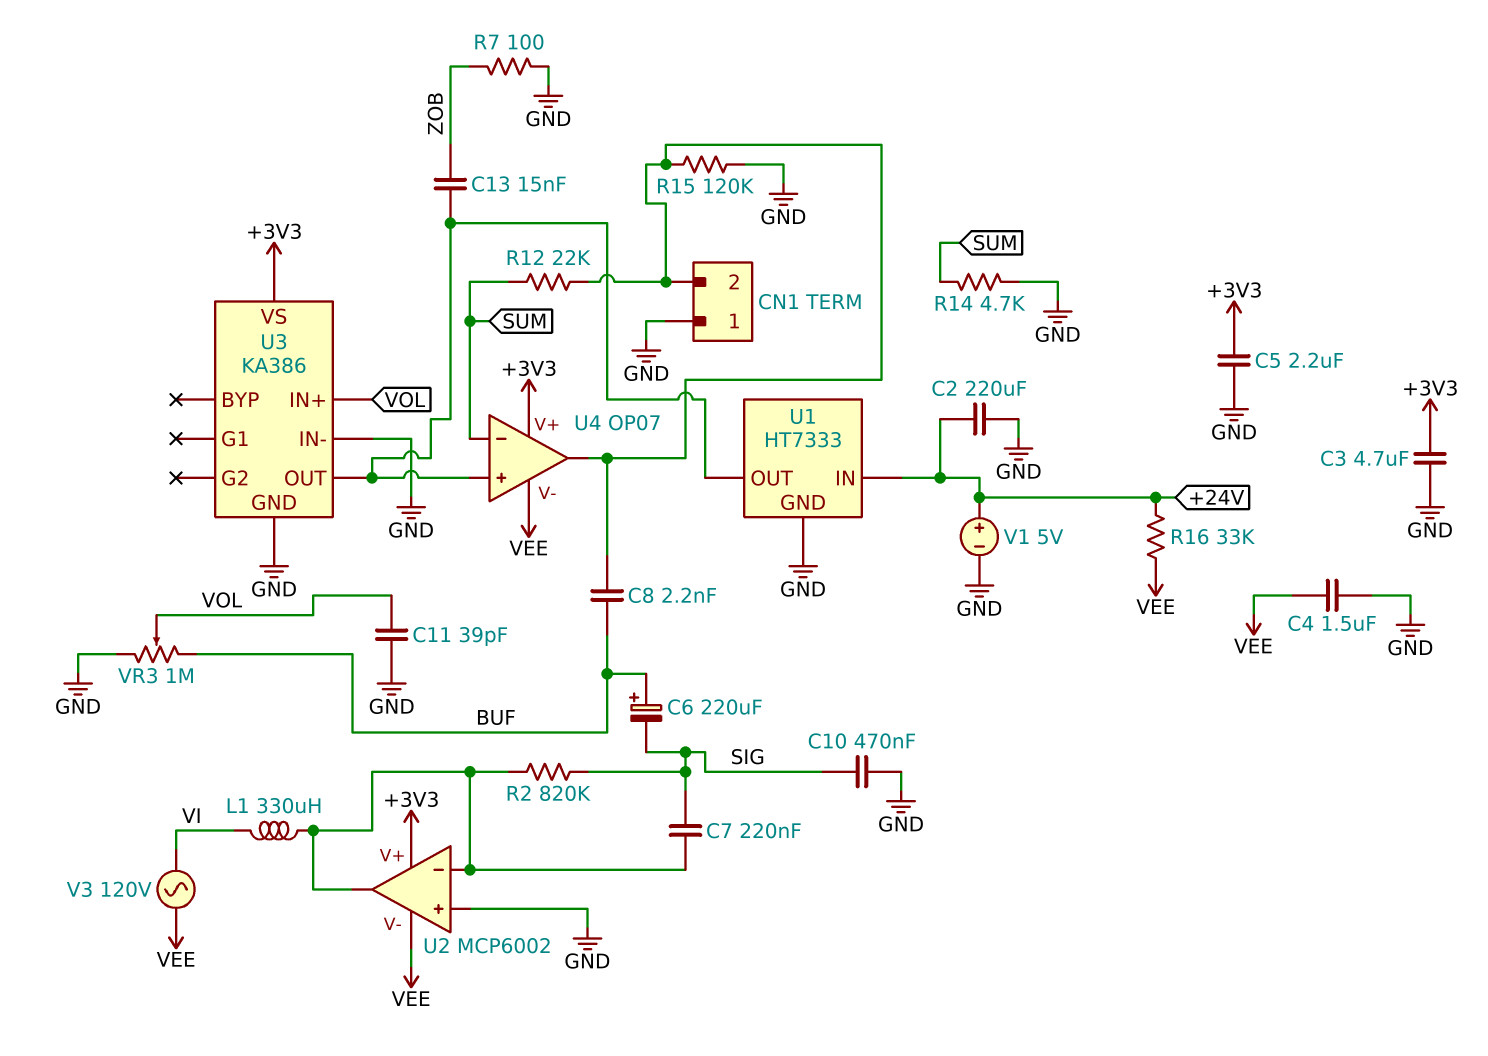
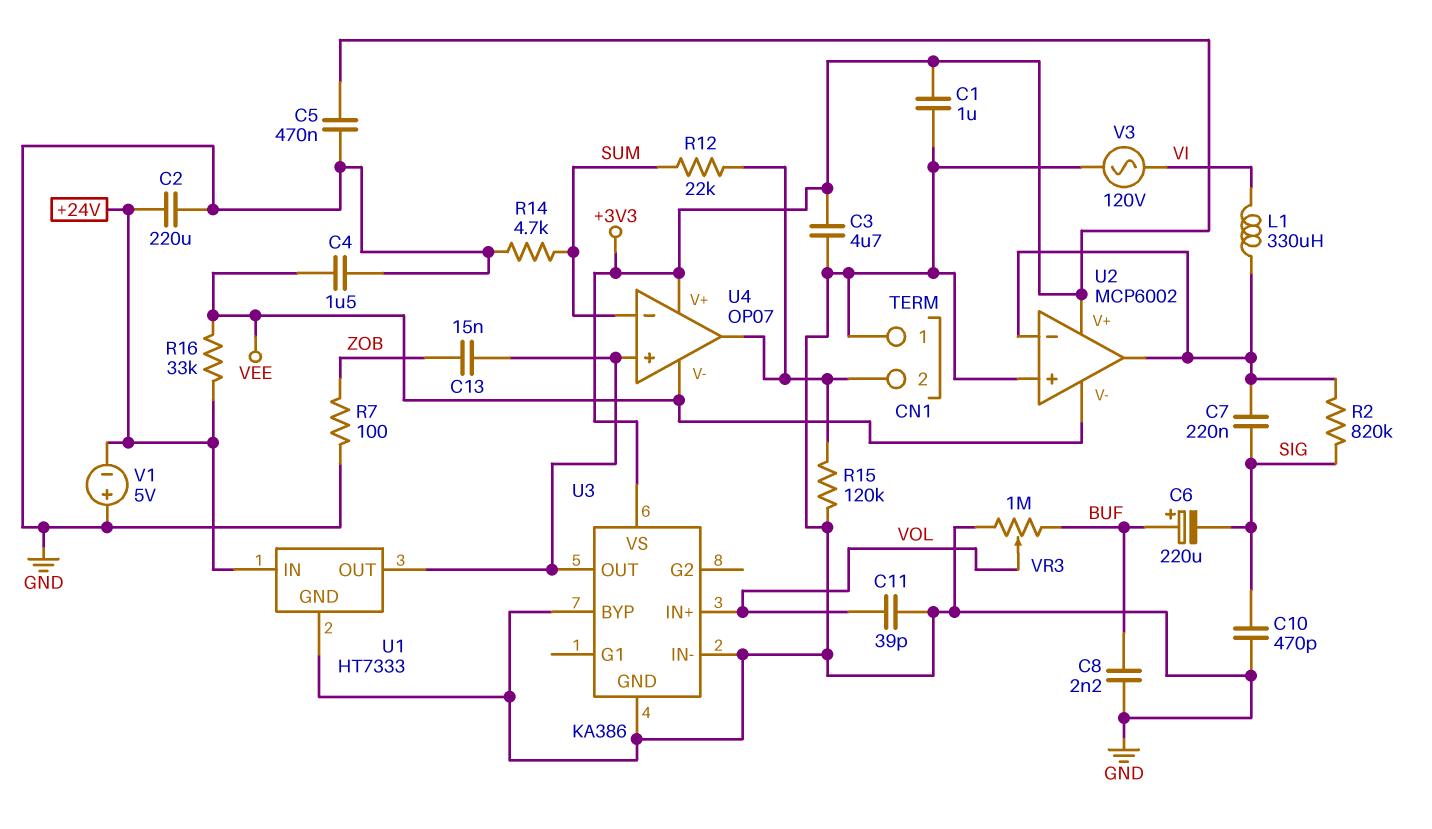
C1: none -> 1uF (+3V3, GND)
C5: 2.2uF (+3V3, GND) -> 470nF (+3V3, GND)
C8: 2.2nF (BUF, CN1/2) -> 2.2nF (BUF, GND)
C10: 470nF (GND, SIG) -> 470pF (GND, SIG)
U3 pin BYP: none -> GND
V1: 5V (plus +24V, minus GND) -> 5V (plus GND, minus +24V)
V3: AC 120V (VEE, VI) -> AC 120V (GND, VI)

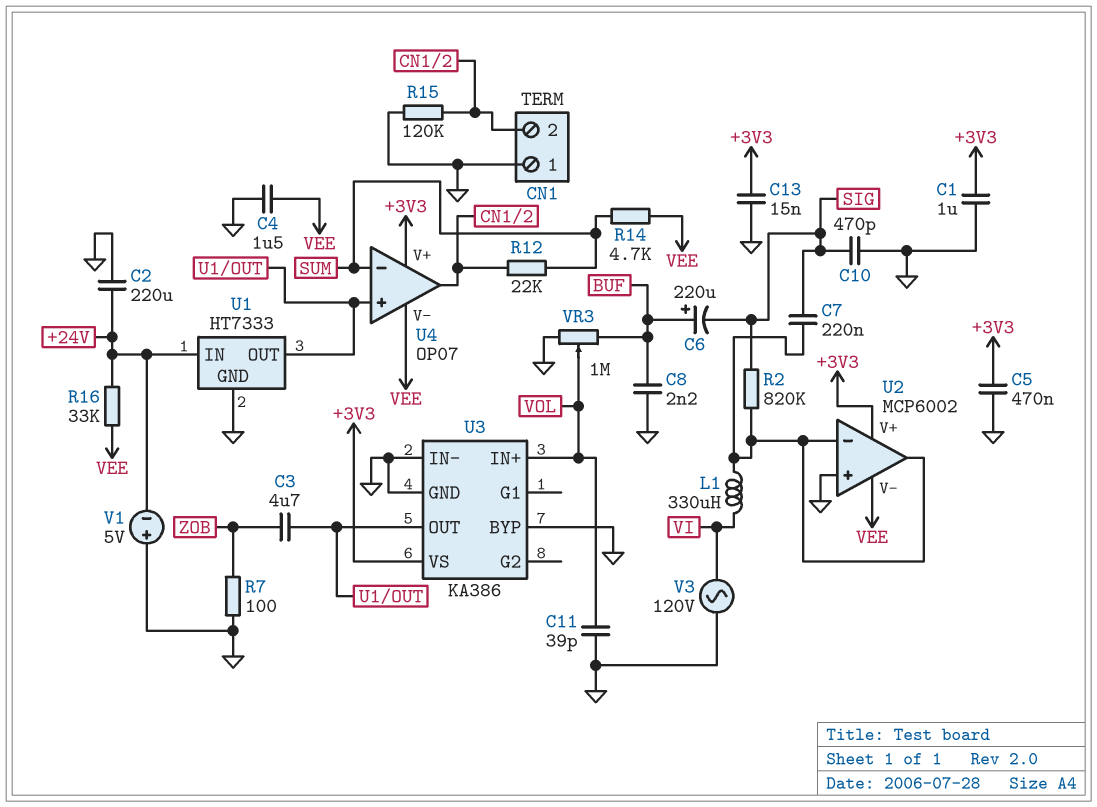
C3: 4.7uF (+3V3, GND) -> 4.7uF (U1/OUT, ZOB)
C13: 15nF (U1/OUT, ZOB) -> 15nF (+3V3, GND)
R14: 4.7k (GND, SUM) -> 4.7k (SUM, VEE)

